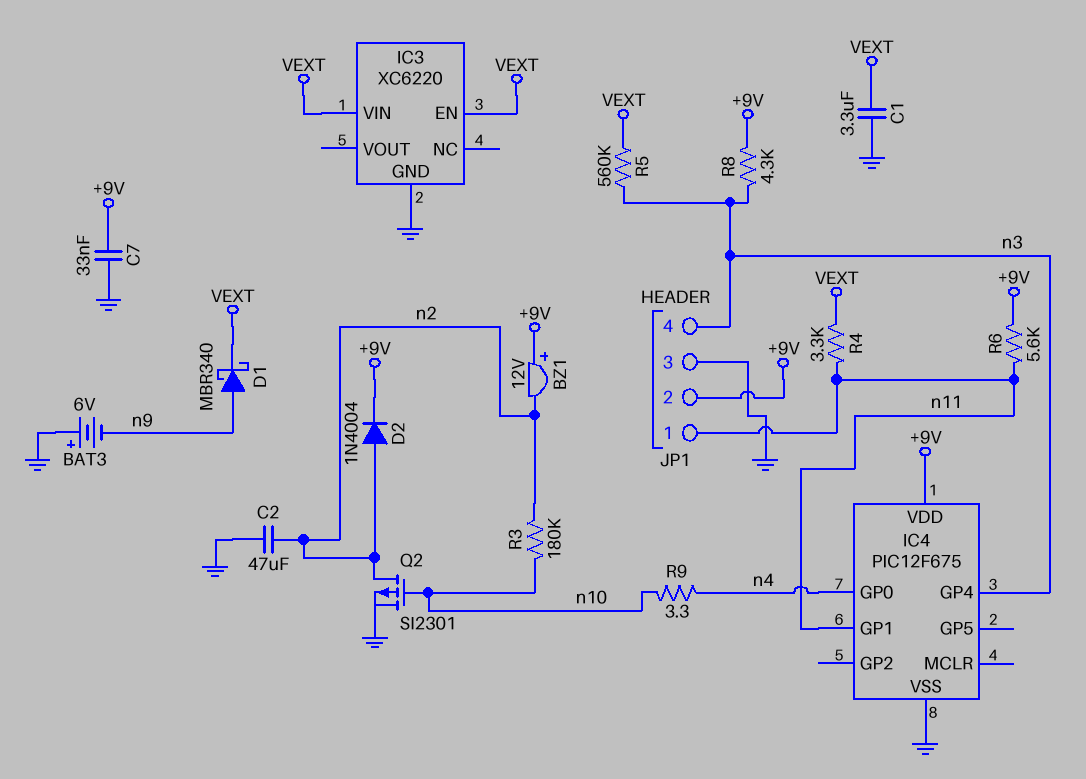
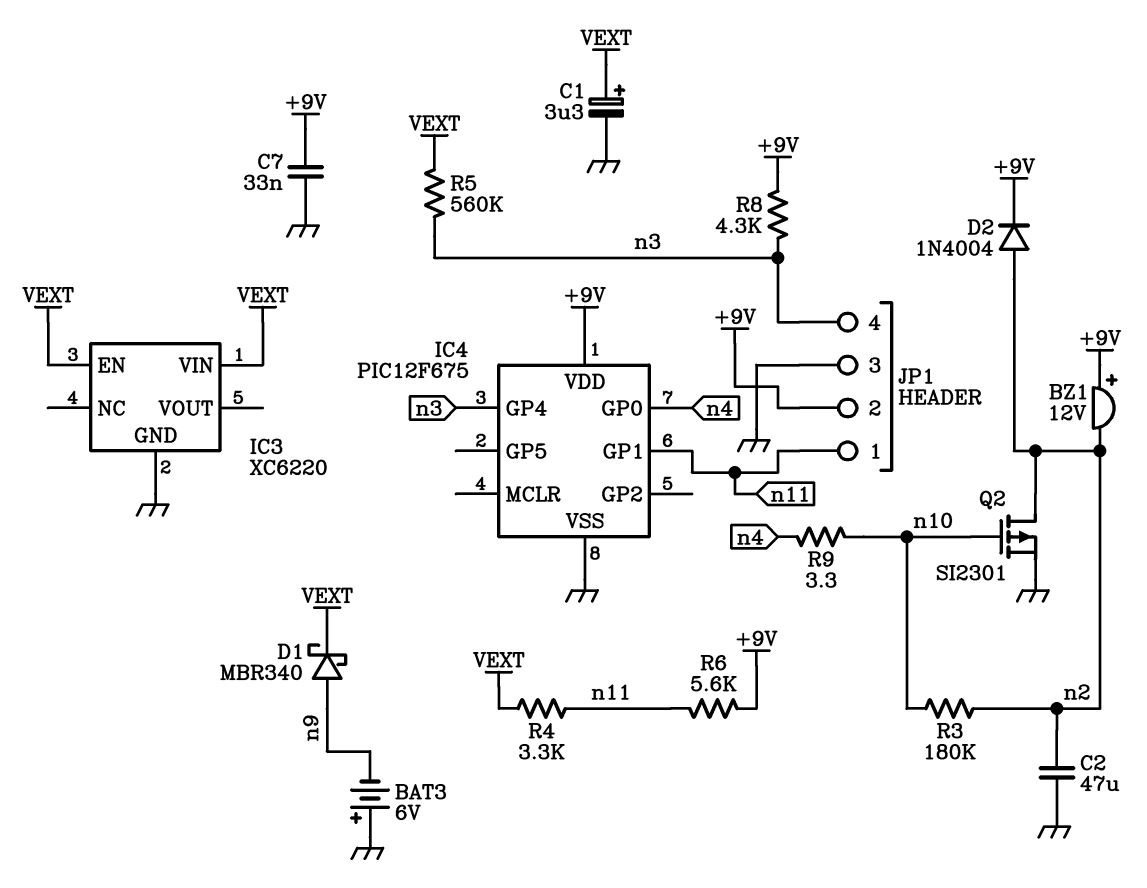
C1: 3.3uF (GND, VEXT) -> 3.3uF (plus VEXT, minus GND)

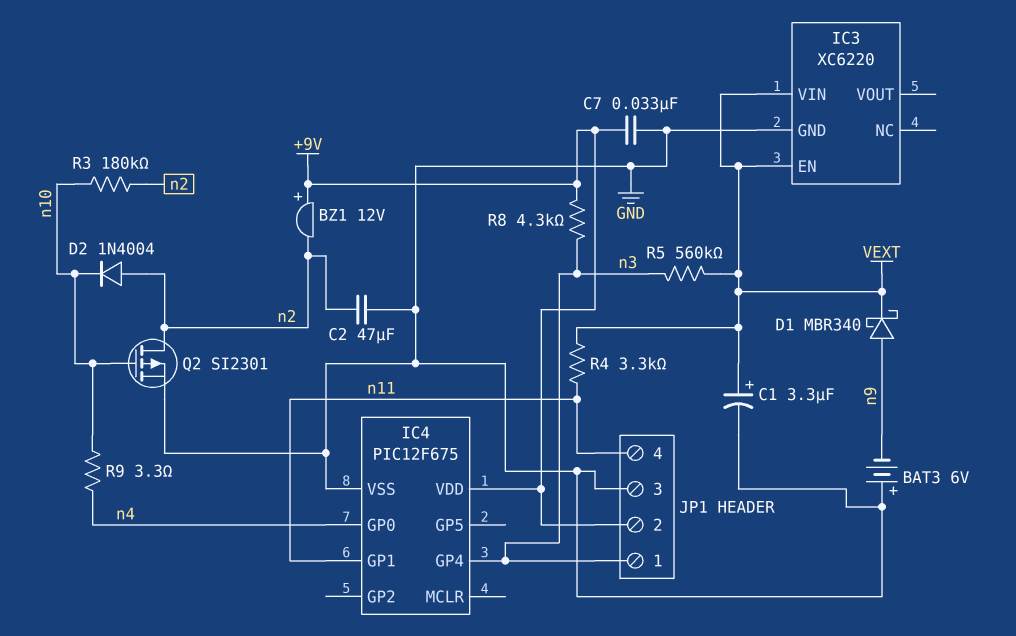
D2: diode 1N4004 (A n2, K +9V) -> diode 1N4004 (A n2, K n10)
JP1 pin 1: n11 -> n3
JP1 pin 4: n3 -> n11
R6: 5.6k (+9V, n11) -> none

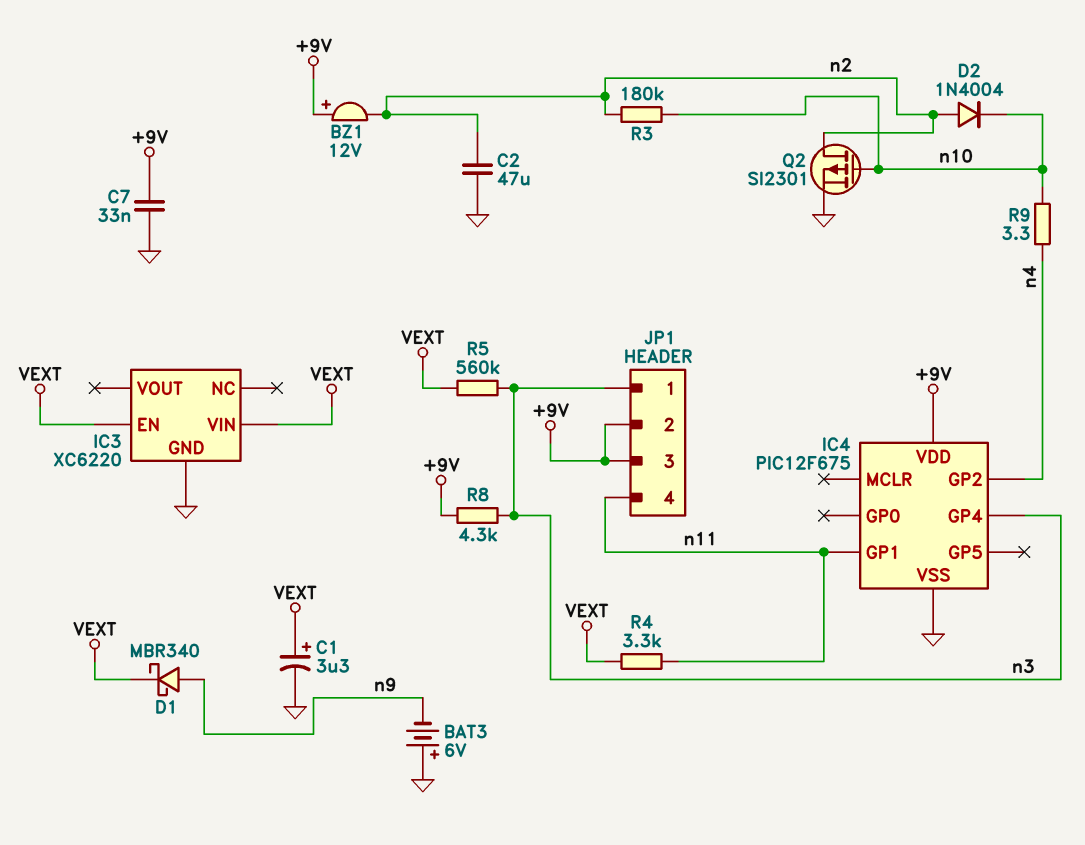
IC4 pin GP0: n4 -> none
IC4 pin GP2: none -> n4
JP1 pin 3: GND -> +9V

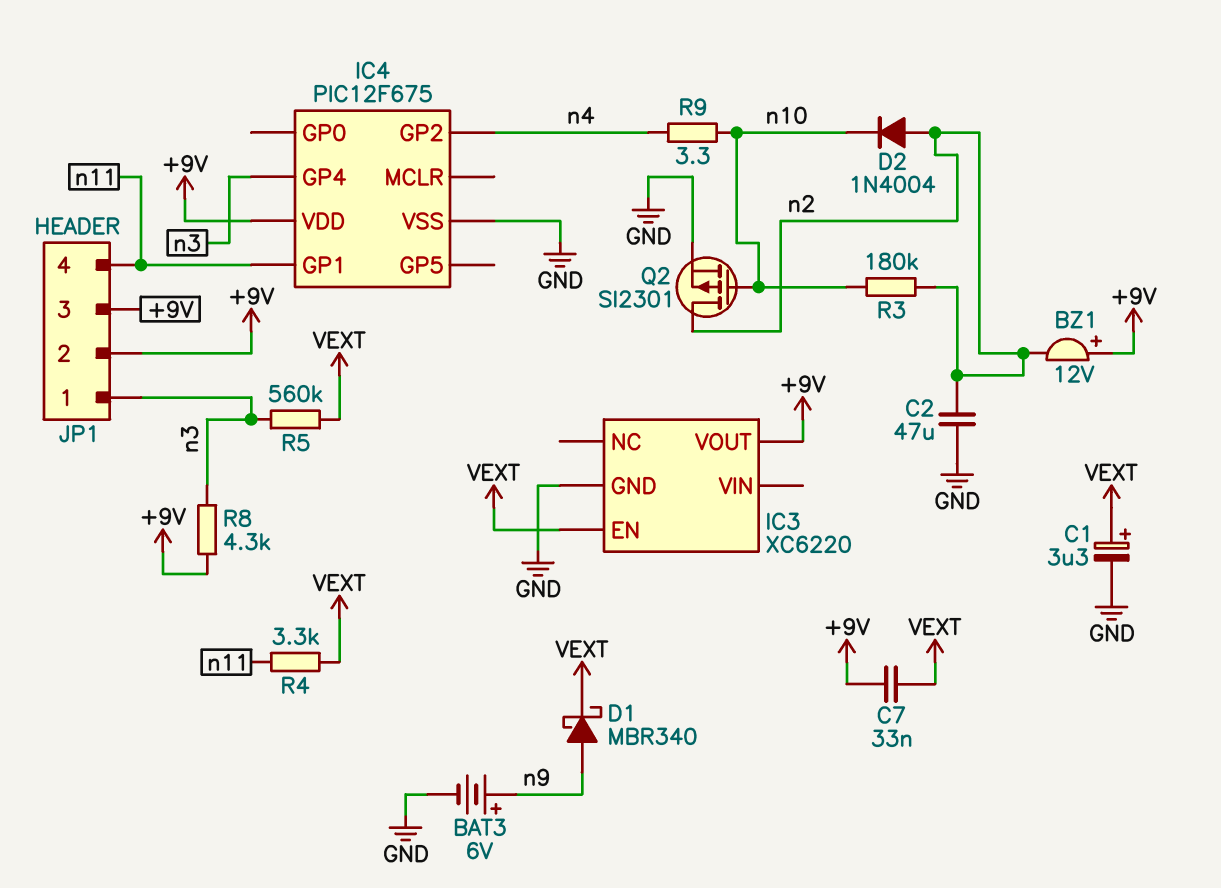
BAT3: 6V (plus GND, minus n9) -> 6V (plus n9, minus GND)
C7: 33nF (+9V, GND) -> 33nF (+9V, VEXT)
IC3 pin VIN: VEXT -> none
IC3 pin VOUT: none -> +9V

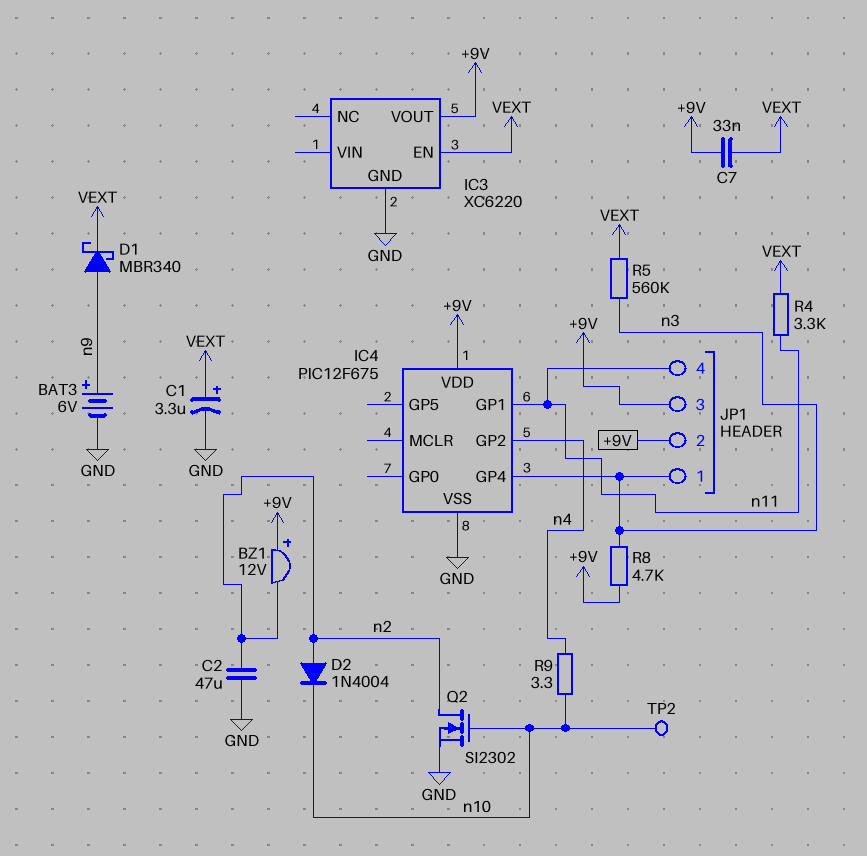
Q2: PMOS SI2301 (G n10, D n2, S GND) -> NMOS SI2302 (G n10, D n2, S GND)
R3: 180k (n2, n10) -> none
R8: 4.3k (+9V, n3) -> 4.7k (+9V, n3)
TP2: none -> test point (n10)

